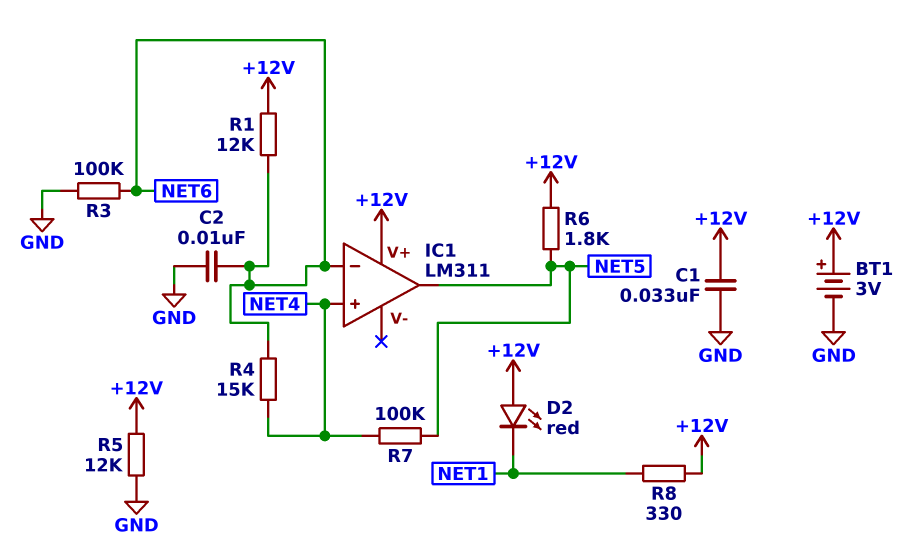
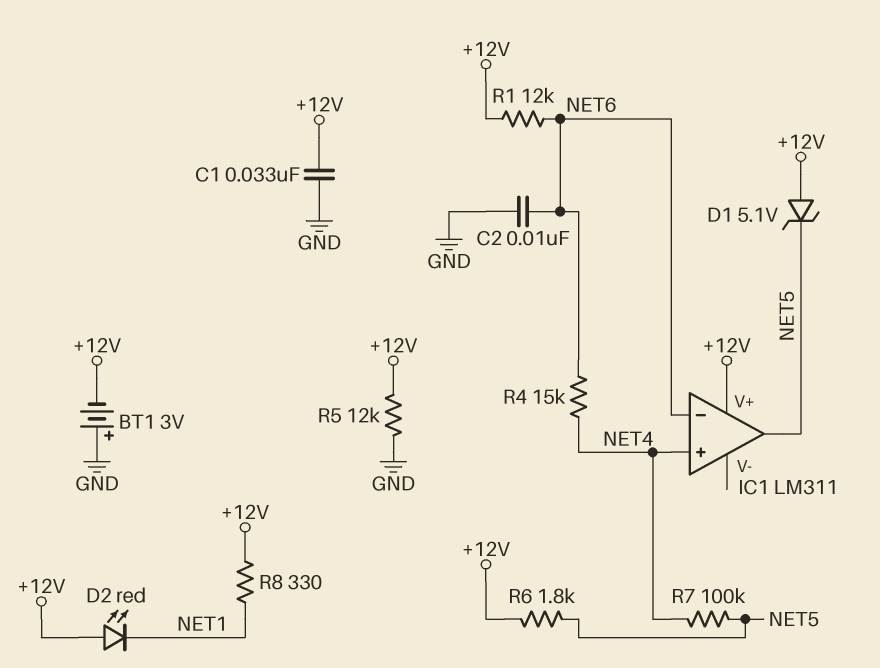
BT1: 3V (plus +12V, minus GND) -> 3V (plus GND, minus +12V)
D1: none -> zener 5.1V (A +12V, K NET5)
R3: 100k (GND, NET6) -> none

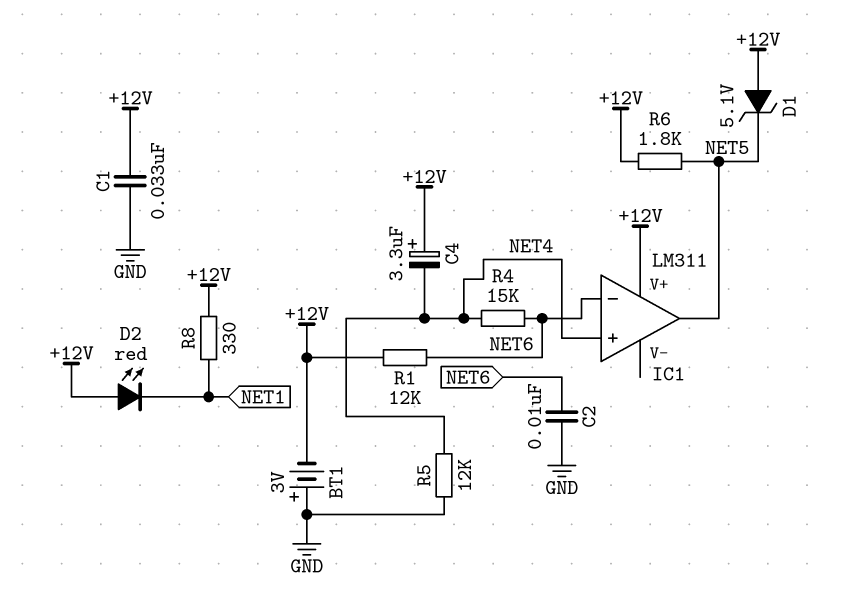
C4: none -> 3.3uF (plus +12V, minus NET4)
R5: 12k (+12V, GND) -> 12k (GND, NET4)
R7: 100k (NET4, NET5) -> none

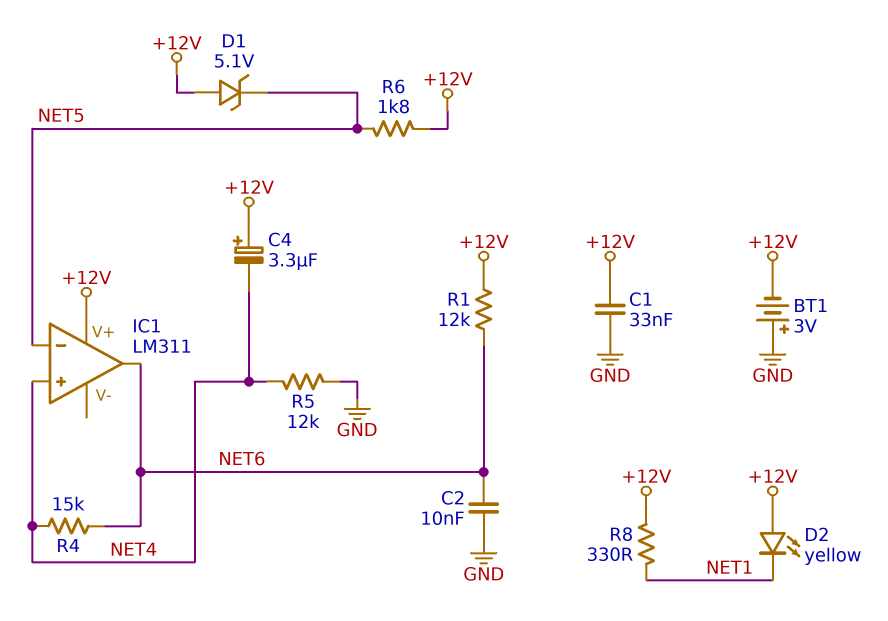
D2: LED red (A +12V, K NET1) -> LED yellow (A +12V, K NET1)
IC1 pin in-: NET6 -> NET5
IC1 pin out: NET5 -> NET6

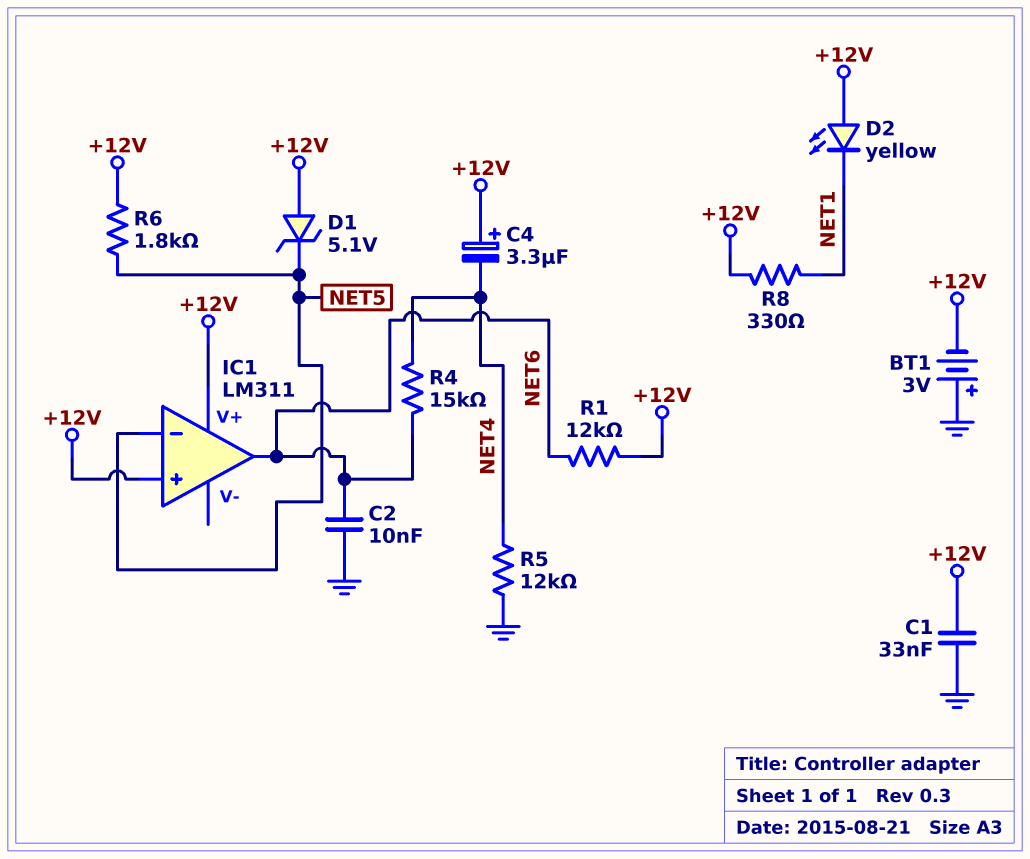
IC1 pin in+: NET4 -> +12V

